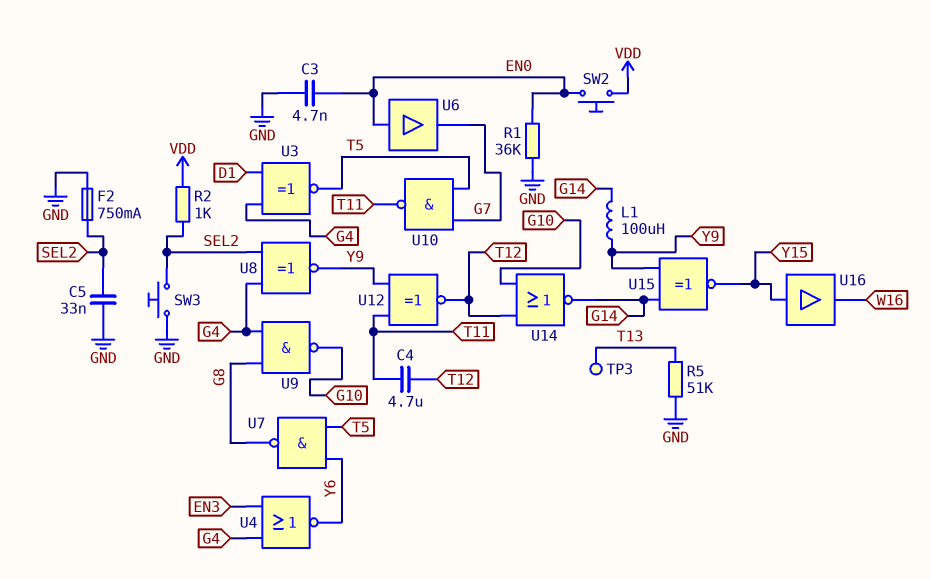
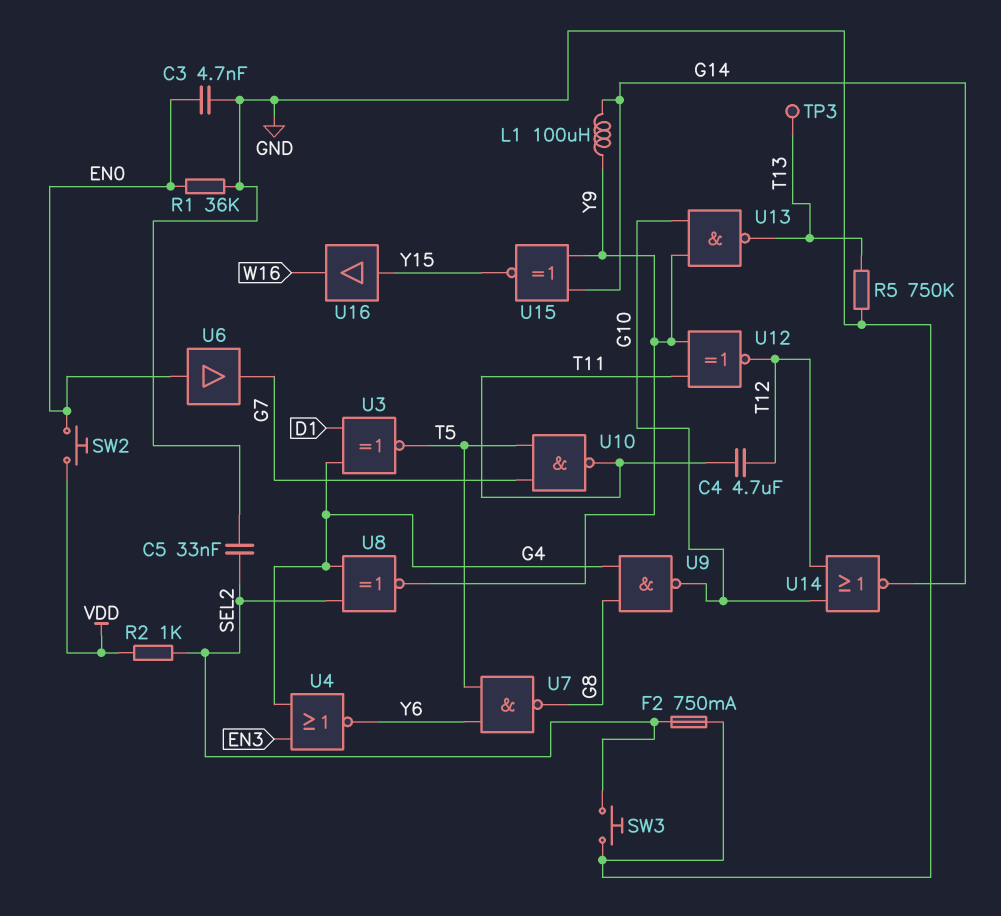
R5: 51k (GND, T13) -> 750k (GND, T13)
U13: none -> NAND (in G10, in Y9, out T13)

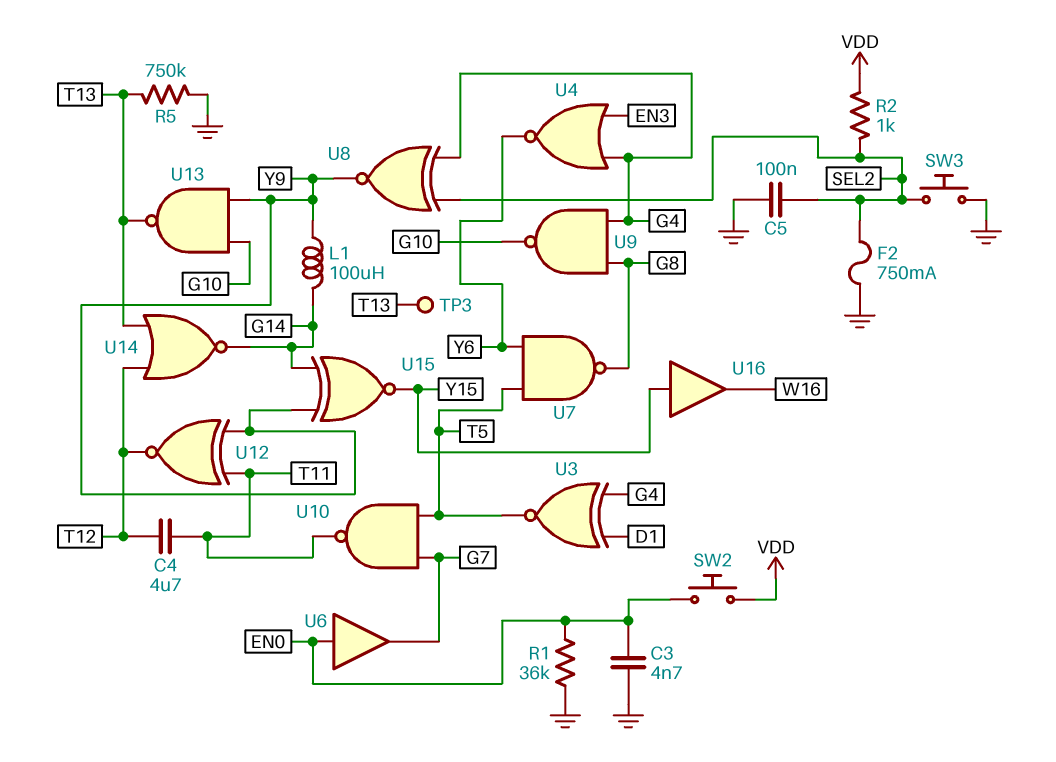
C5: 33nF (GND, SEL2) -> 100nF (GND, SEL2)
U14: NOR (in G10, in T12, out G14) -> NOR (in T12, in T13, out G14)

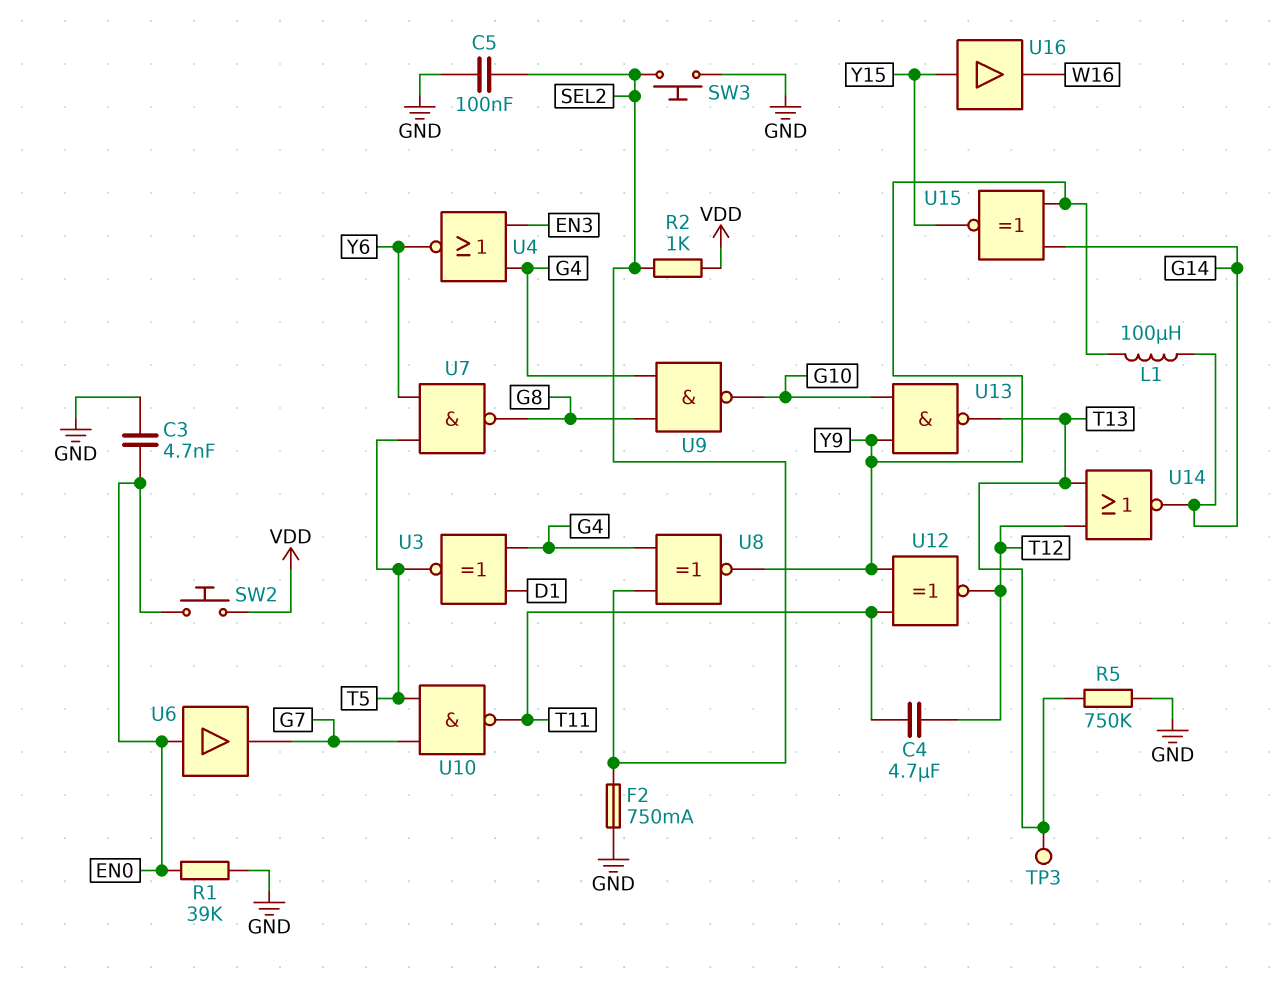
R1: 36k (EN0, GND) -> 39k (EN0, GND)

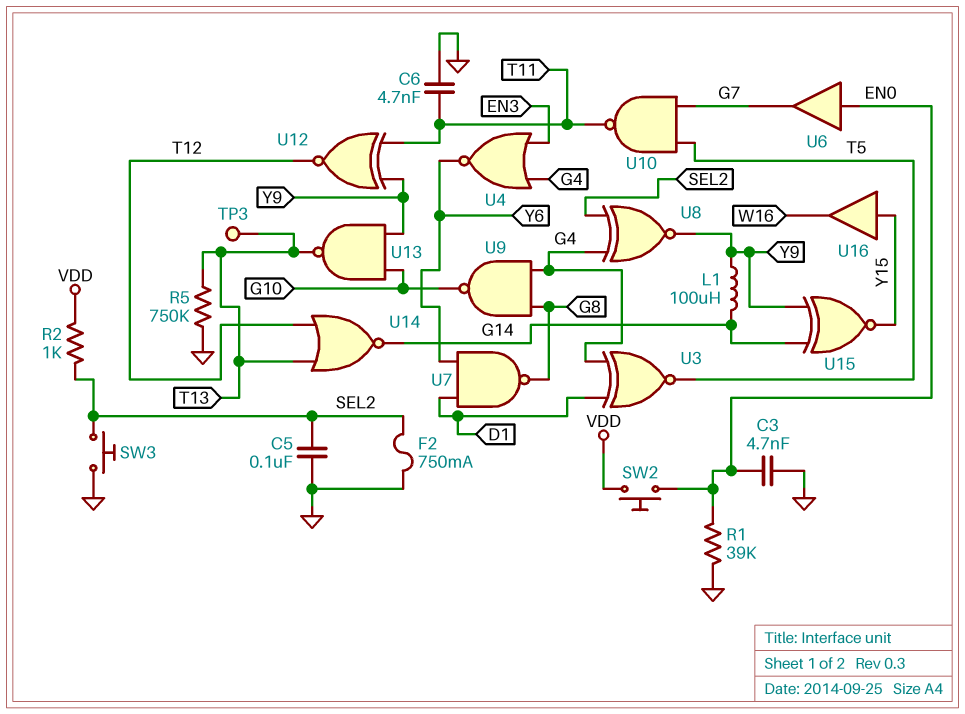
C4: 4.7uF (T11, T12) -> none
C6: none -> 4.7nF (GND, T11)
U7: NAND (in T5, in Y6, out G8) -> NAND (in D1, in Y6, out G8)

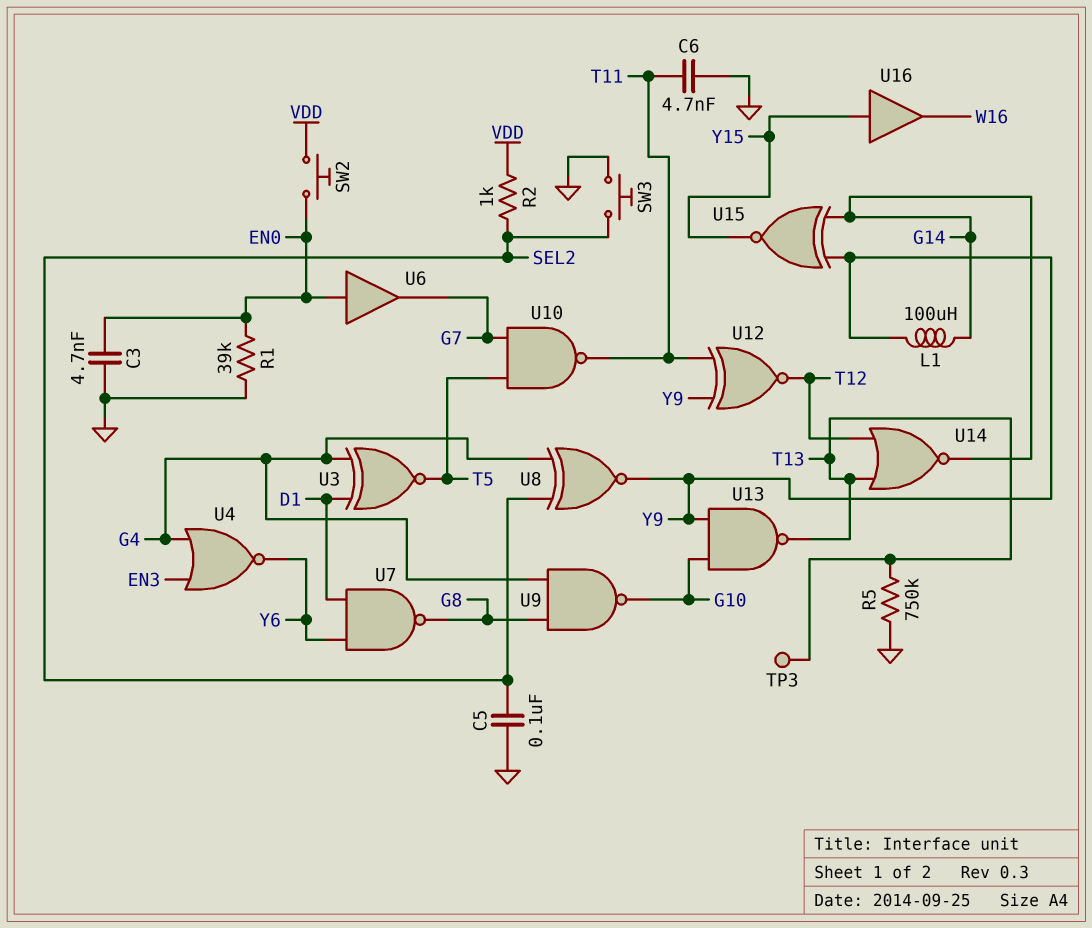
F2: 750mA (GND, SEL2) -> none

